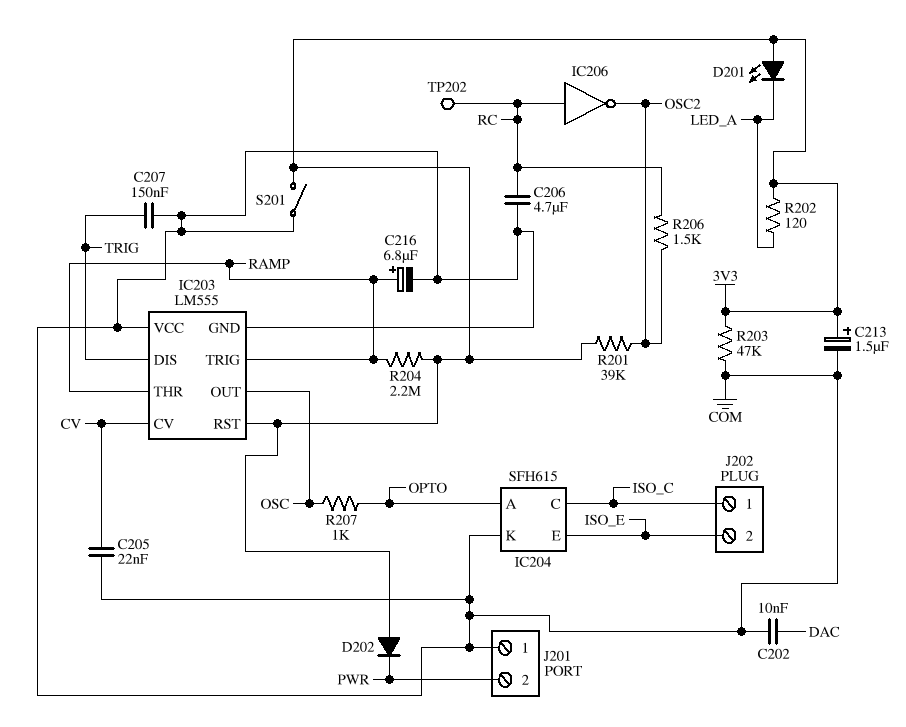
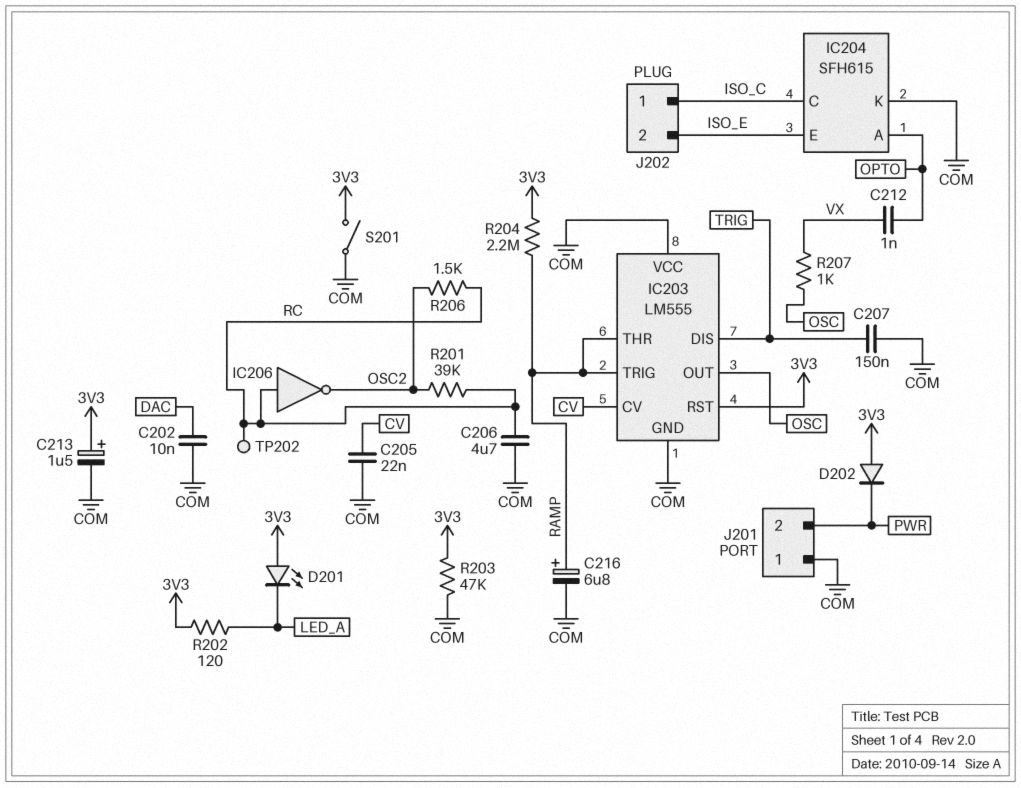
C212: none -> 1nF (OPTO, VX)
R201: 39k (3V3, OSC2) -> 39k (OSC2, RC)
R207: 1k (OPTO, OSC) -> 1k (OSC, VX)

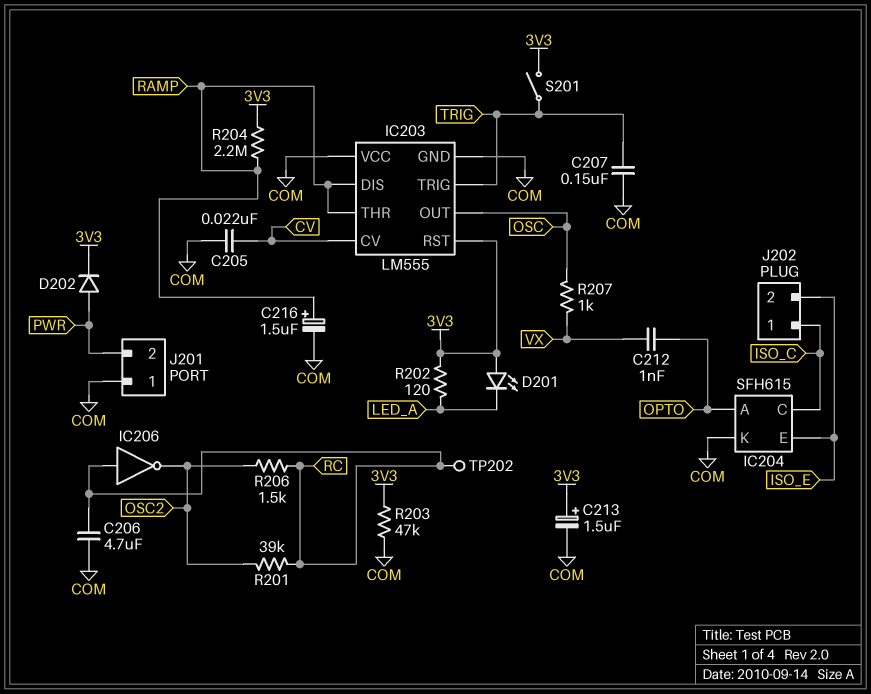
C202: 10nF (COM, DAC) -> none
C216: 6.8uF (plus RAMP, minus COM) -> 1.5uF (plus RAMP, minus COM)
D202: diode (A 3V3, K PWR) -> diode (A PWR, K 3V3)
IC203 pin DIS: TRIG -> RAMP
IC203 pin TRIG: RAMP -> TRIG
S201: switch (3V3, COM) -> switch (3V3, TRIG)

